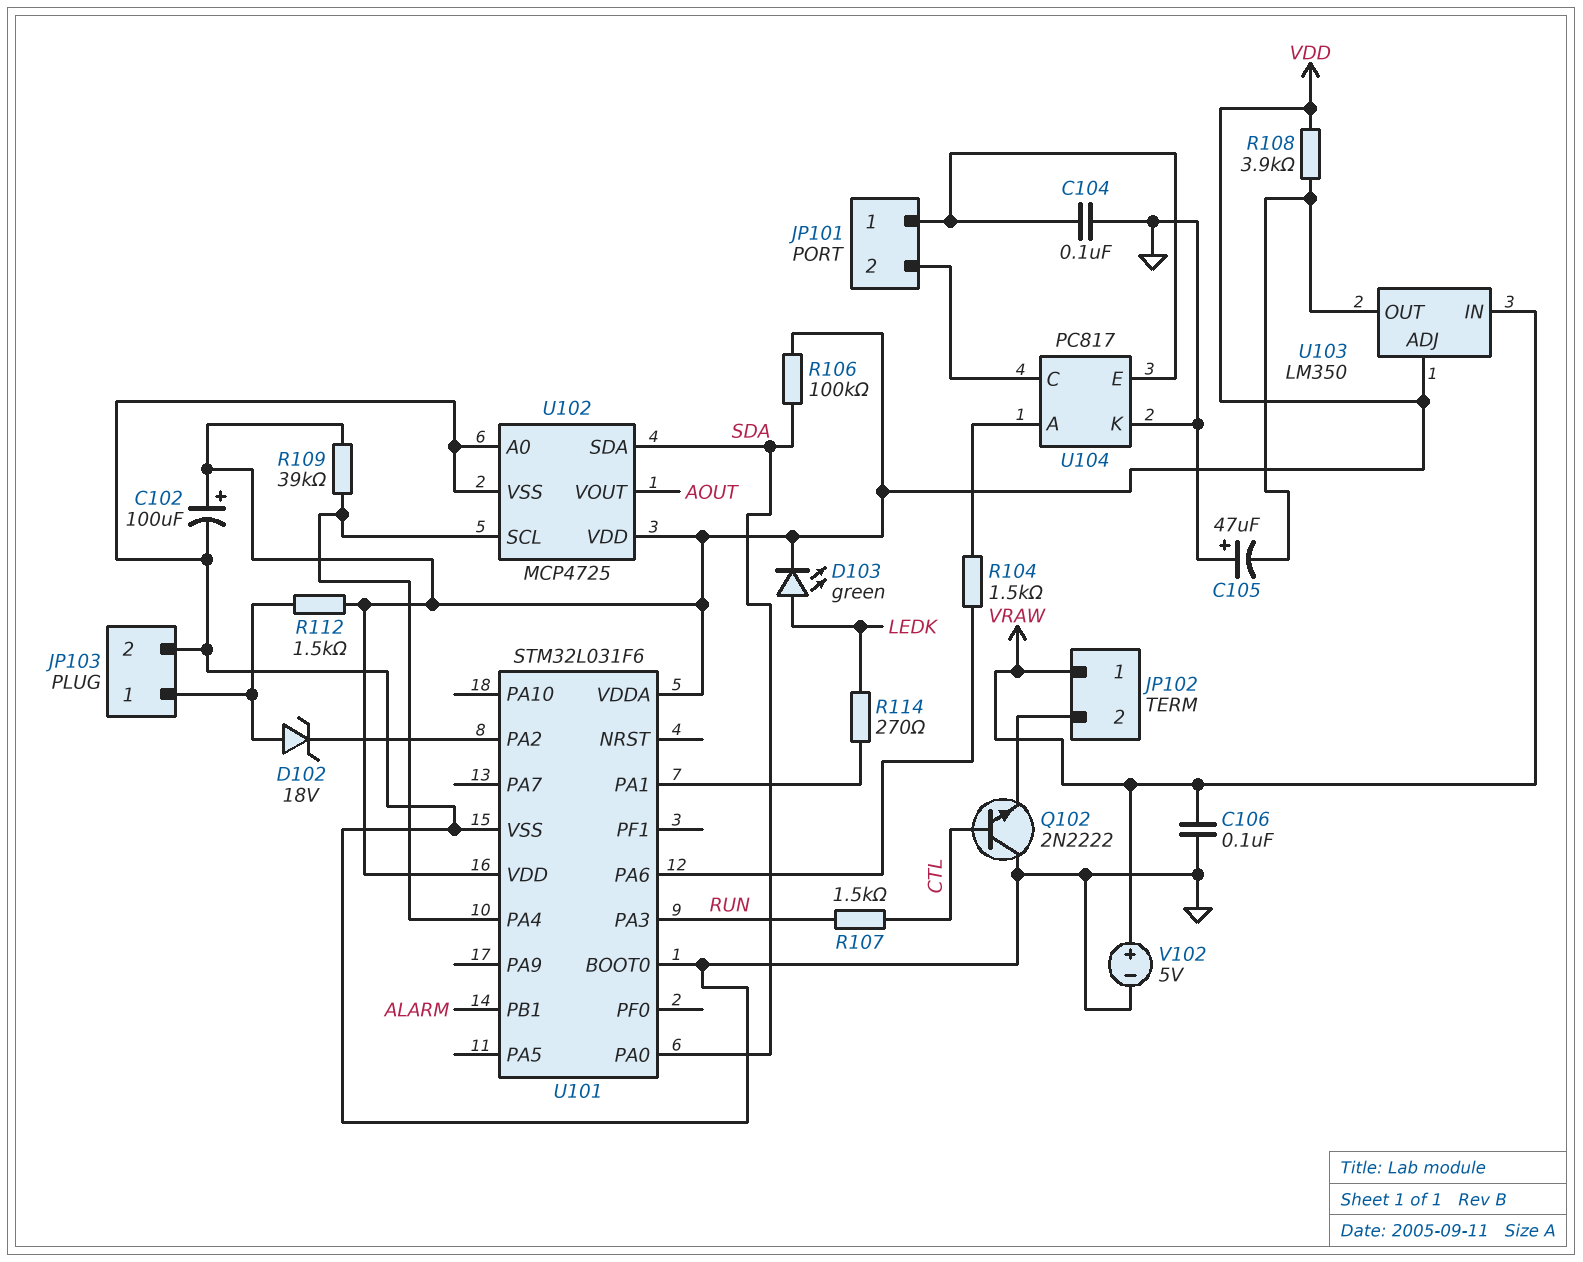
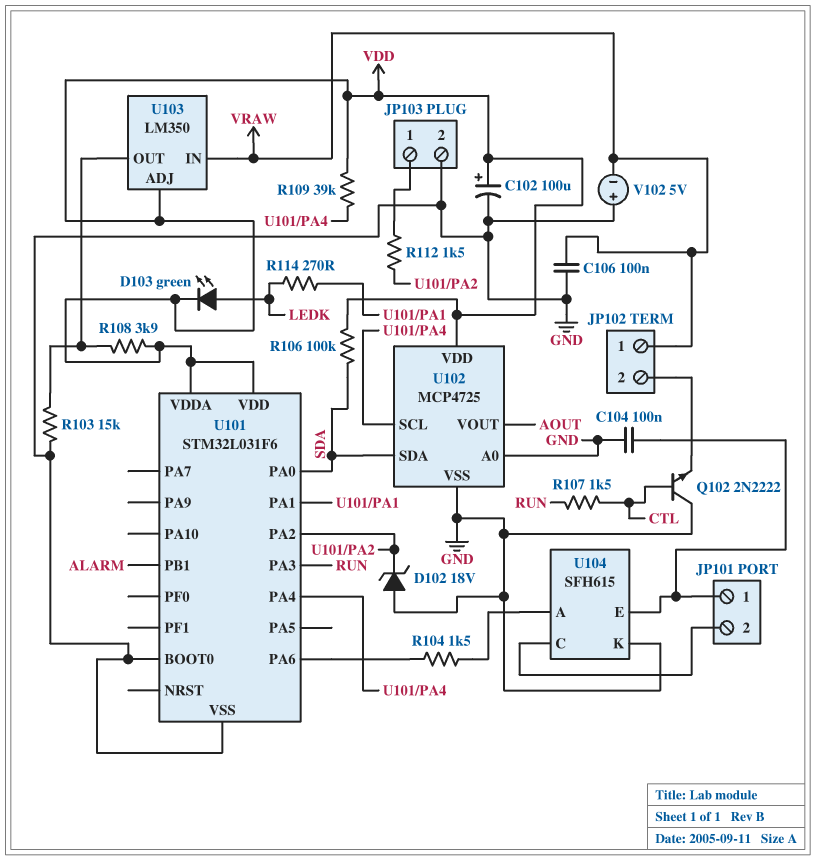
C105: 47uF (plus GND, minus U103/OUT) -> none
D102: zener 18V (A JP103/1, K U101/PA2) -> zener 18V (A GND, K U101/PA2)
R103: none -> 15k (GND, U103/OUT)
R112: 1.5k (JP103/1, VDD) -> 1.5k (JP103/1, U101/PA2)
U104: PC817 -> SFH615
V102: 5V (plus VRAW, minus GND) -> 5V (plus GND, minus VRAW)

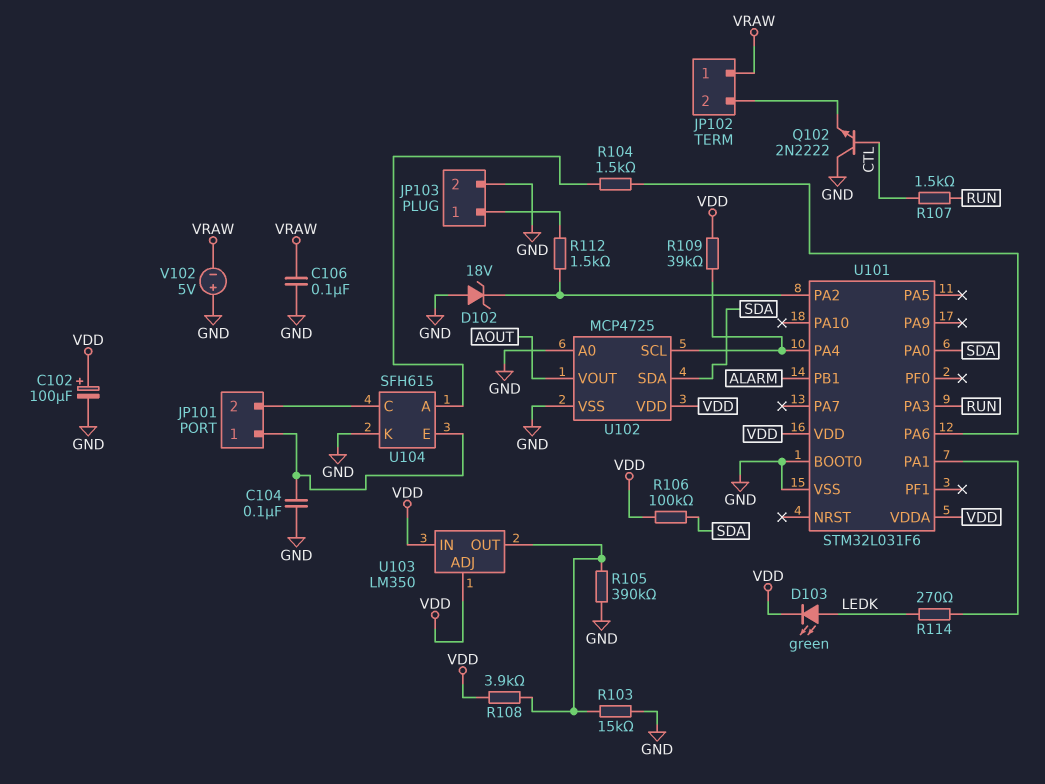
R105: none -> 390k (GND, U103/OUT)
U103 pin IN: VRAW -> VDD

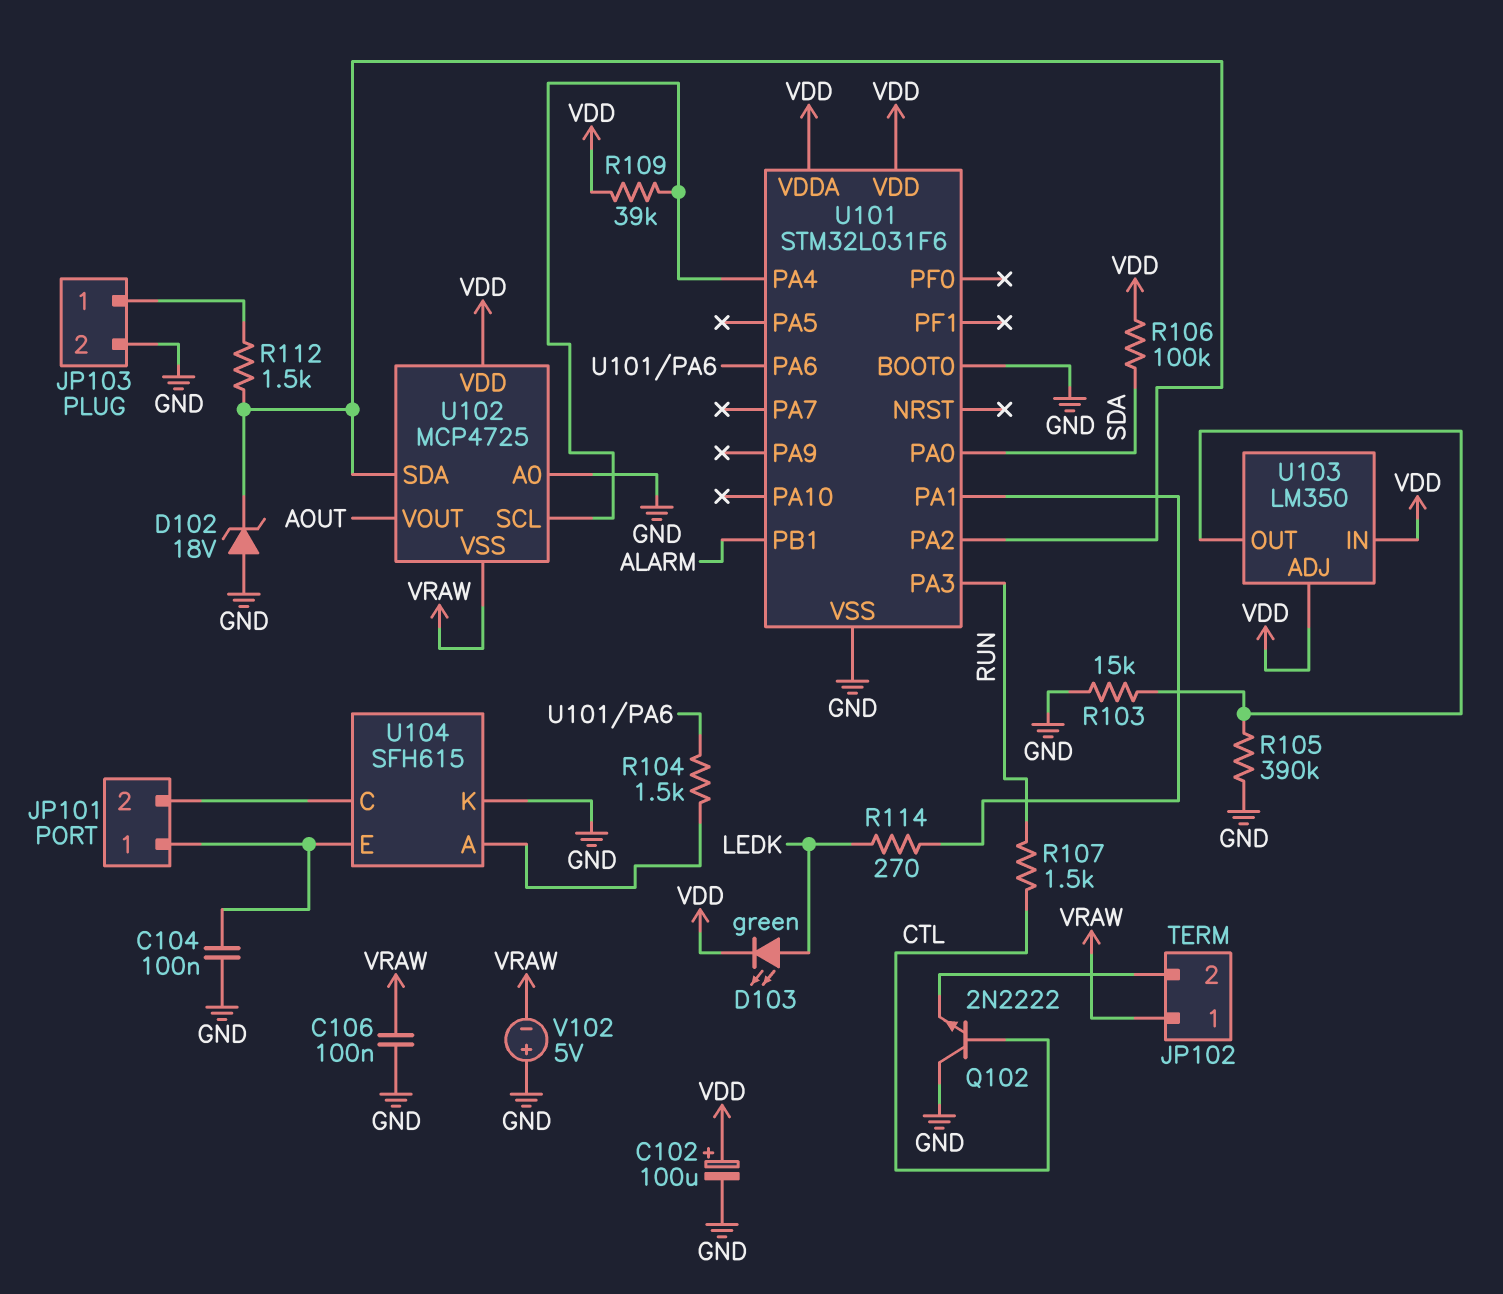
R108: 3.9k (U103/OUT, VDD) -> none
U102 pin SDA: SDA -> U101/PA2
U102 pin VSS: GND -> VRAW

